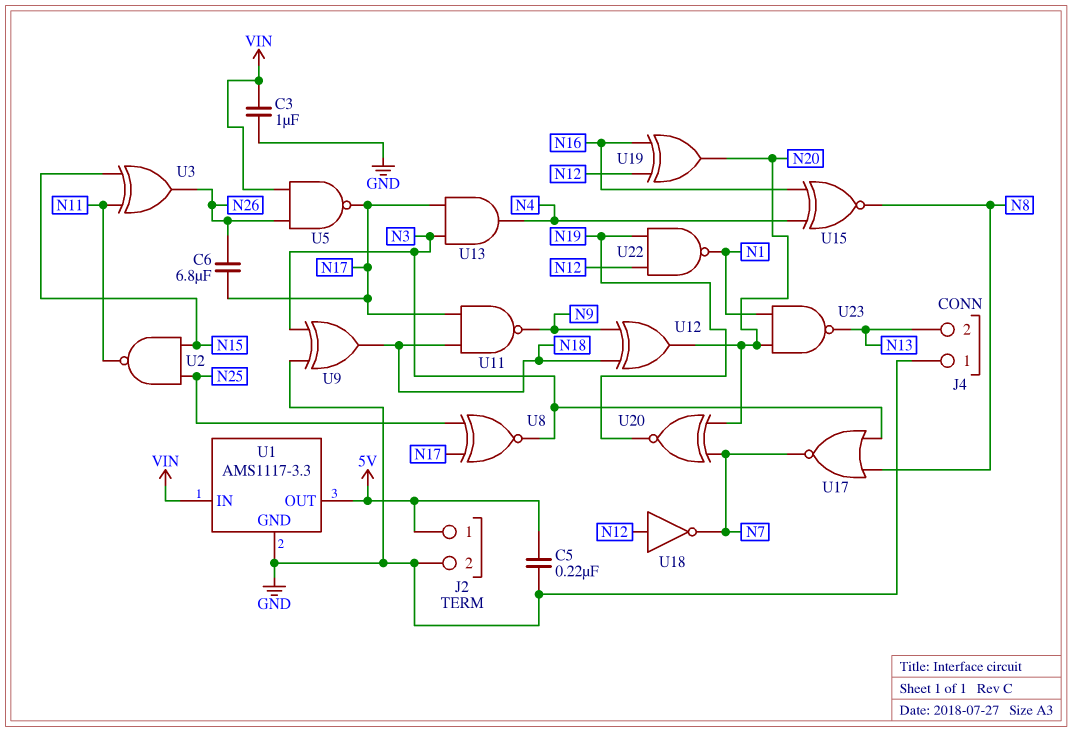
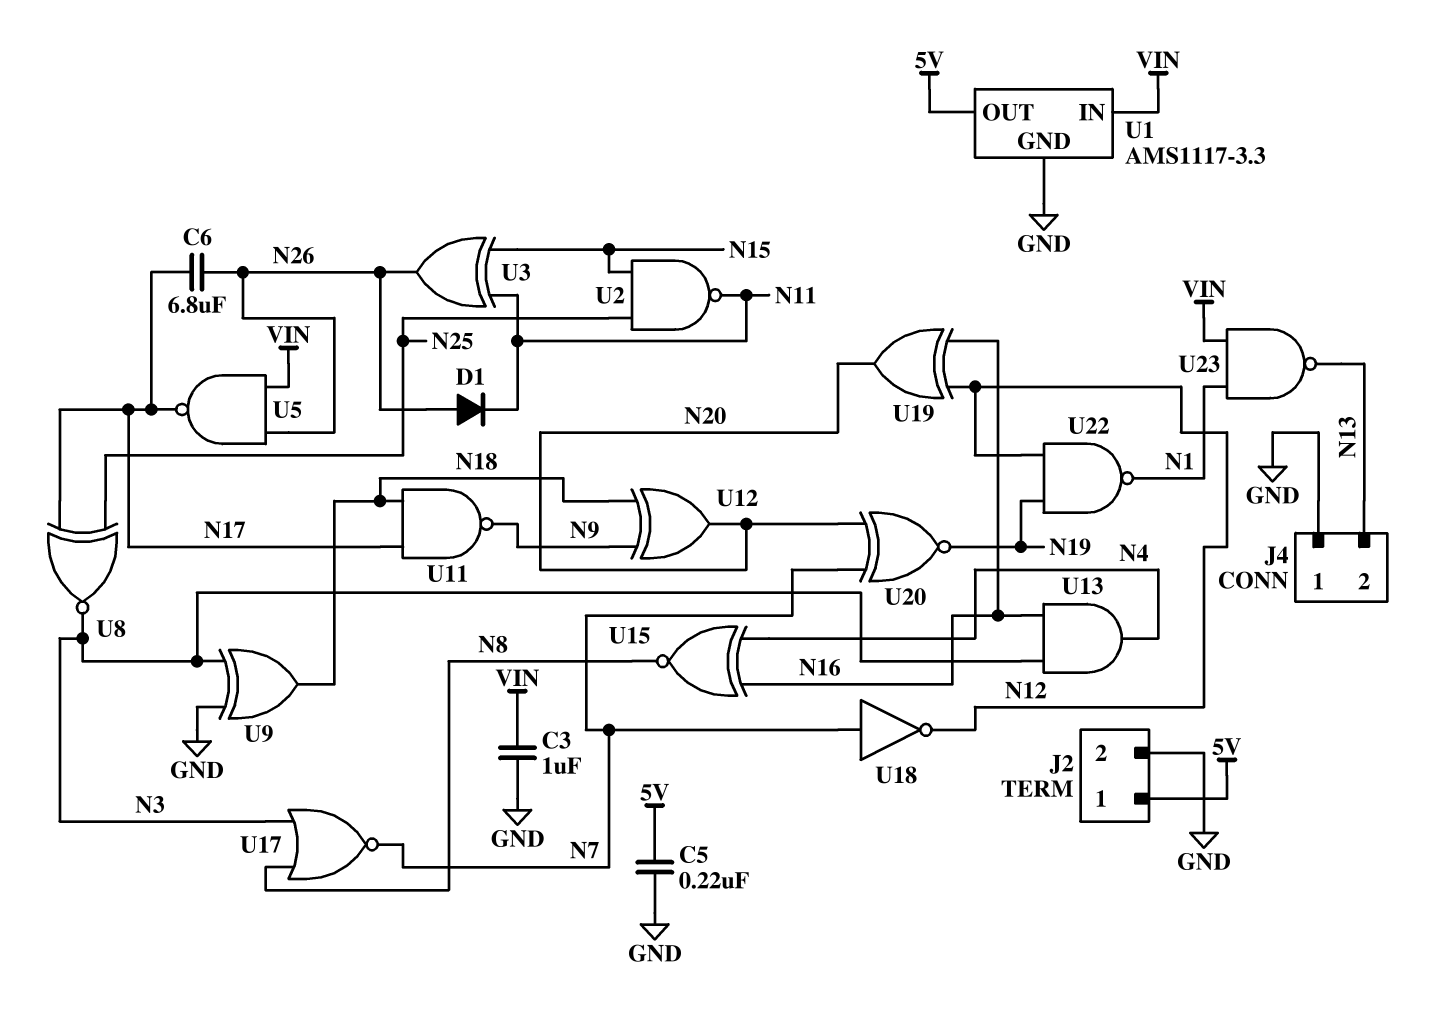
D1: none -> diode (A N26, K N11)
U13: AND (in N3, in N17, out N4) -> AND (in N3, in N16, out N4)
U18: NOT (in N12, out N7) -> NOT (in N7, out N12)
U23: NAND (in N1, in N20, out N13) -> NAND (in N1, in VIN, out N13)

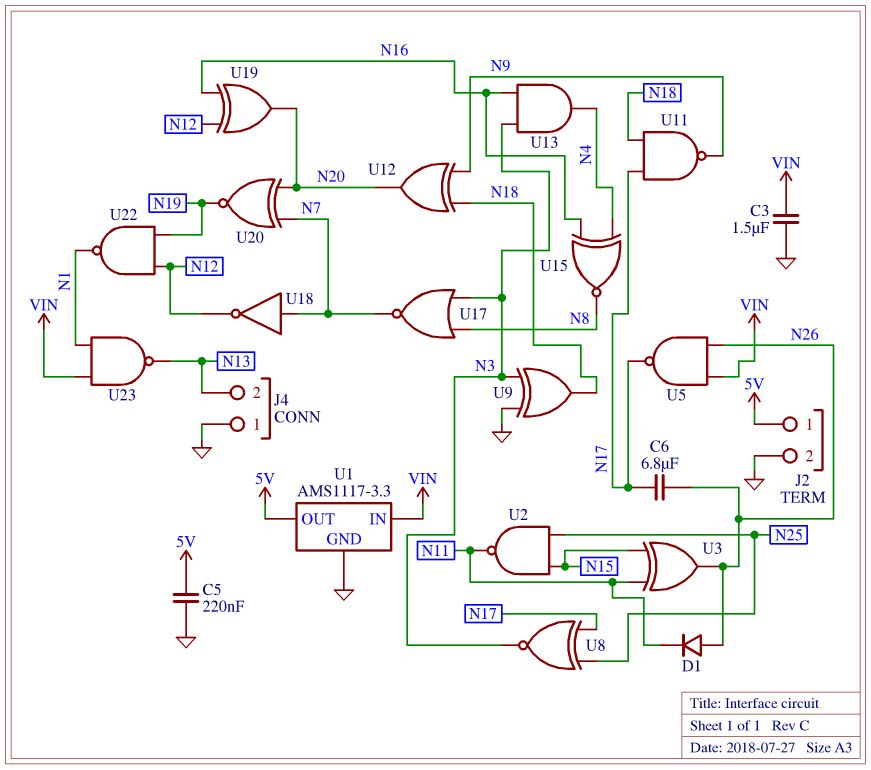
C3: 1uF (GND, VIN) -> 1.5uF (GND, VIN)

